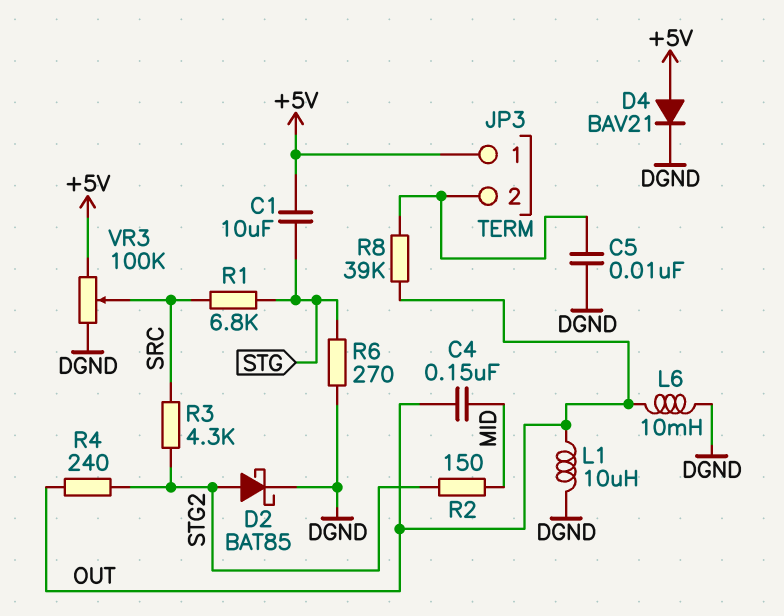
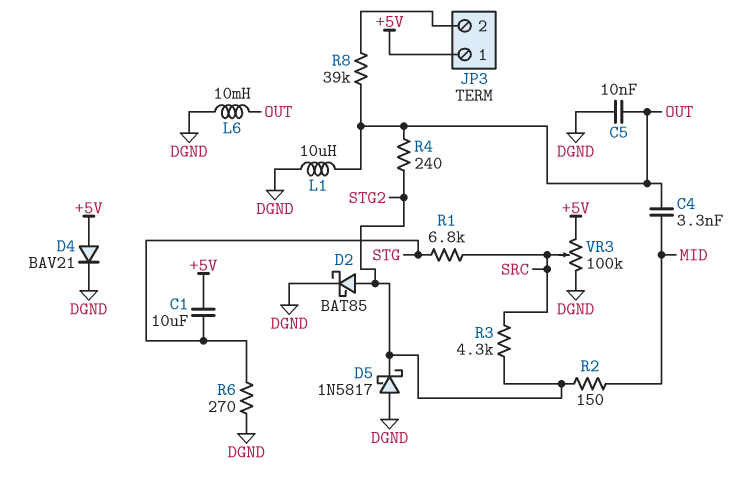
C4: 150nF (MID, OUT) -> 3.3nF (MID, OUT)
C5: 10nF (DGND, JP3/2) -> 10nF (DGND, OUT)
D5: none -> schottky 1N5817 (A DGND, K STG2)

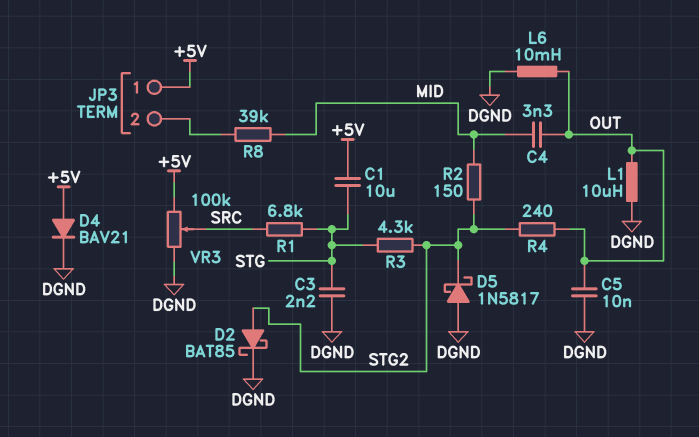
C3: none -> 2.2nF (DGND, STG)
R3: 4.3k (SRC, STG2) -> 4.3k (STG, STG2)
R6: 270 (DGND, STG) -> none
R8: 39k (JP3/2, OUT) -> 39k (JP3/2, MID)

